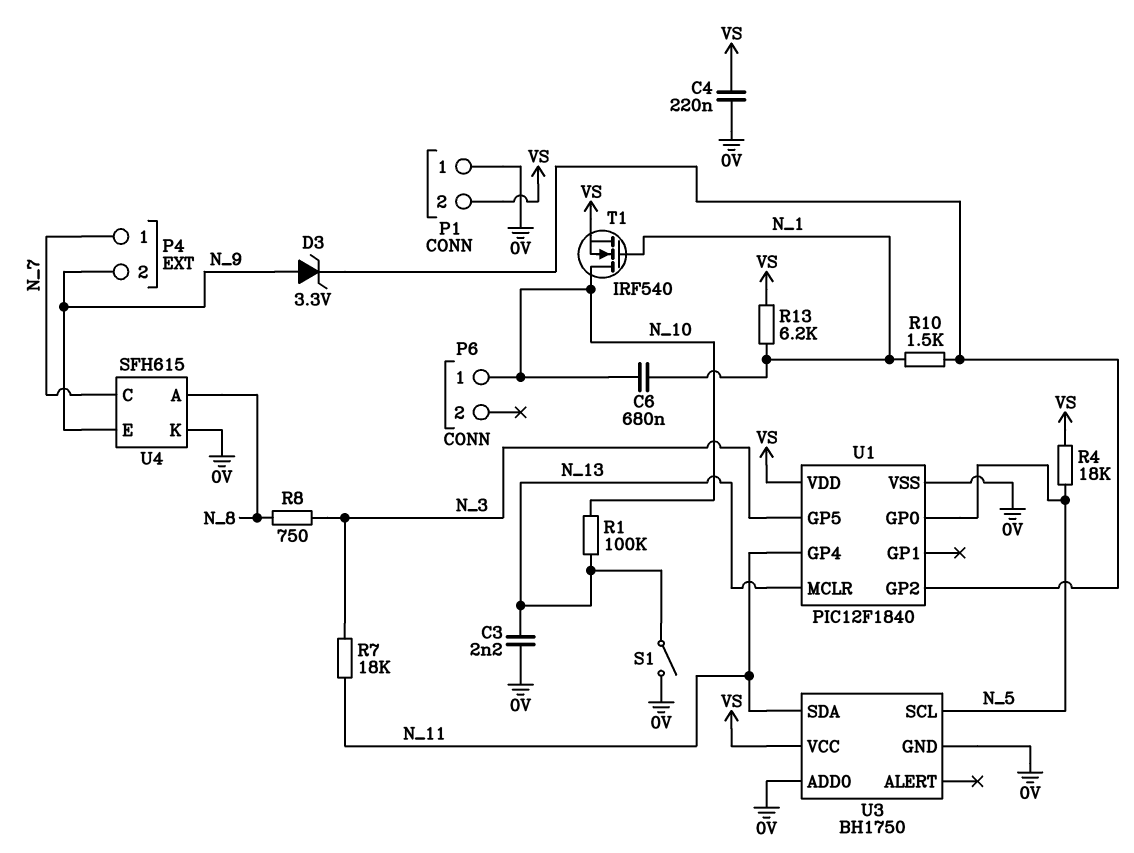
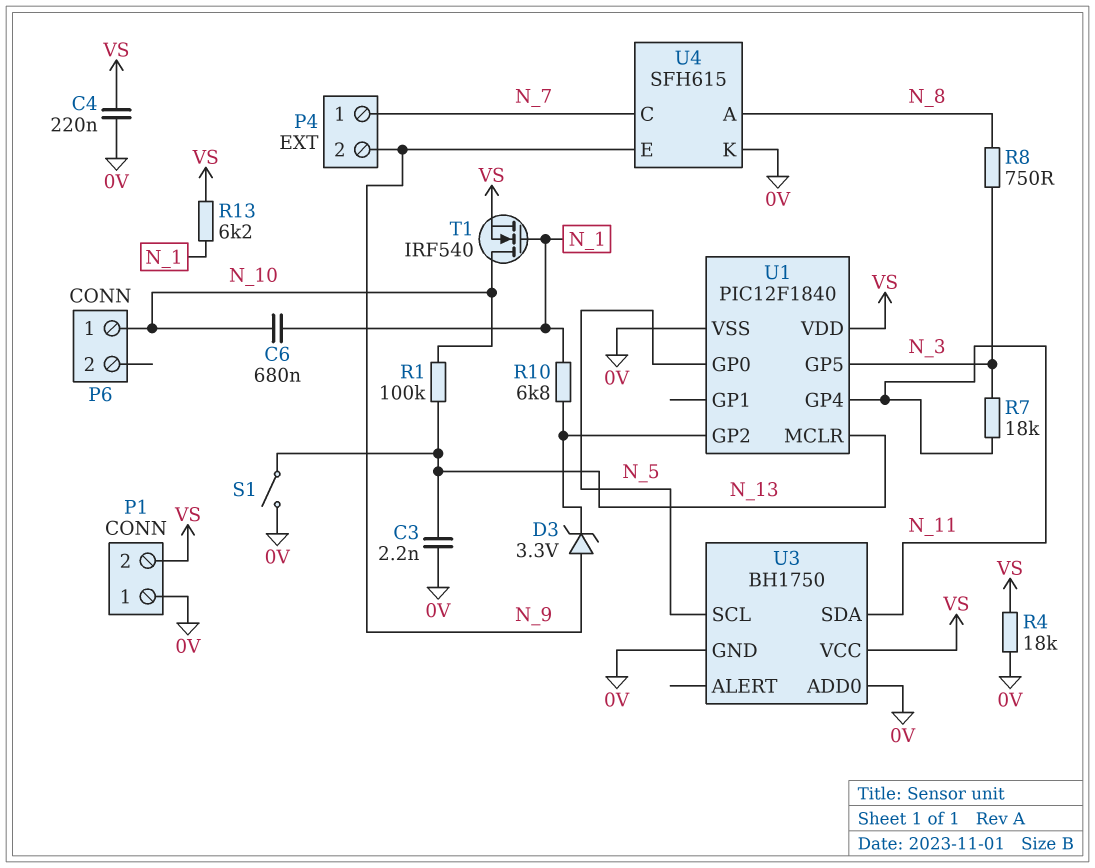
R4: 18k (N_5, VS) -> 18k (0V, VS)
R10: 1.5k (N_1, U1/GP2) -> 6.8k (N_1, U1/GP2)

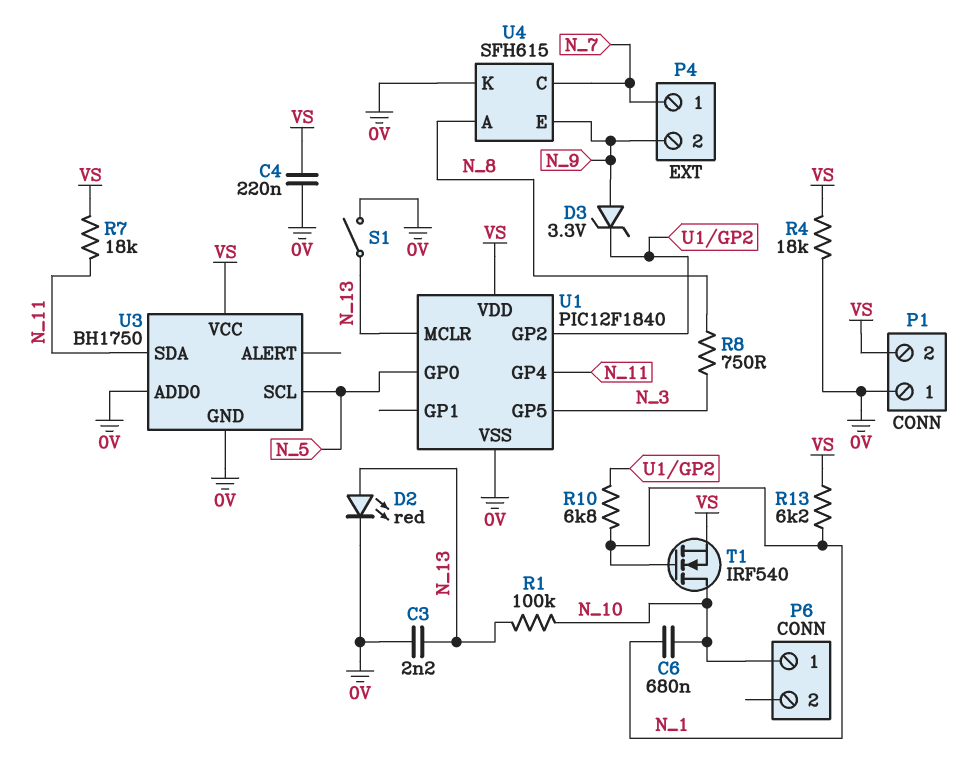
D2: none -> LED red (A N_13, K 0V)
R7: 18k (N_3, N_11) -> 18k (N_11, VS)

